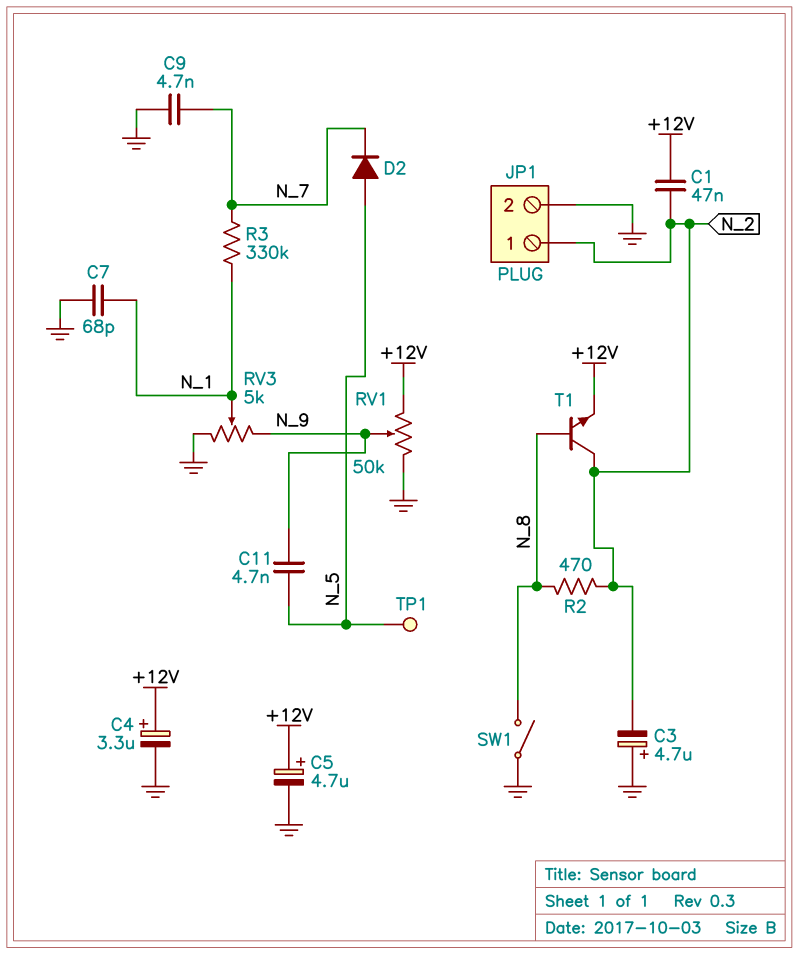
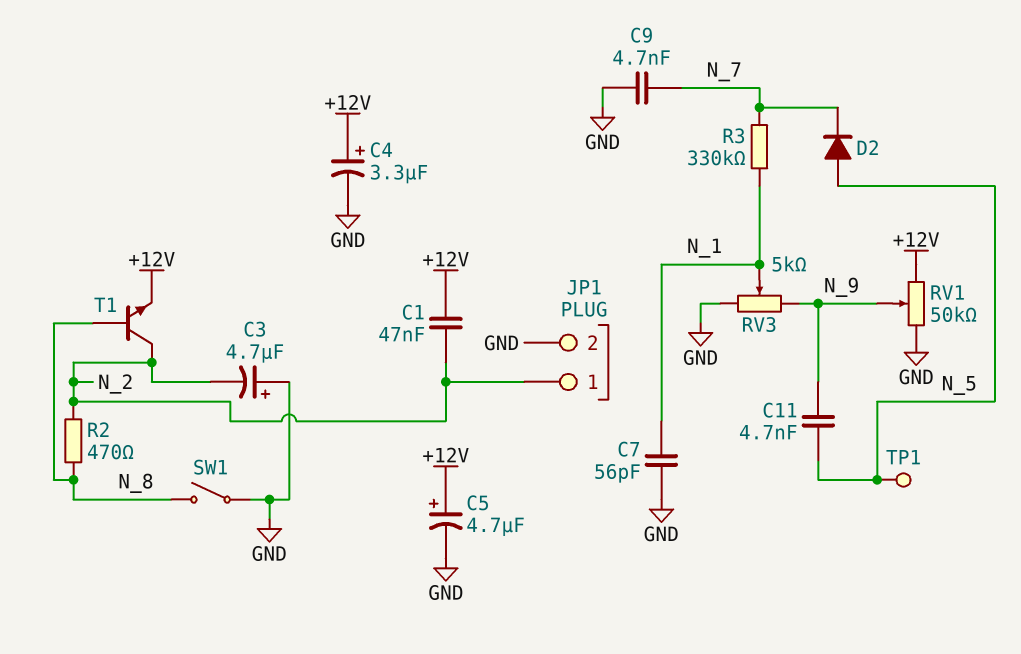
C7: 68pF (GND, N_1) -> 56pF (GND, N_1)

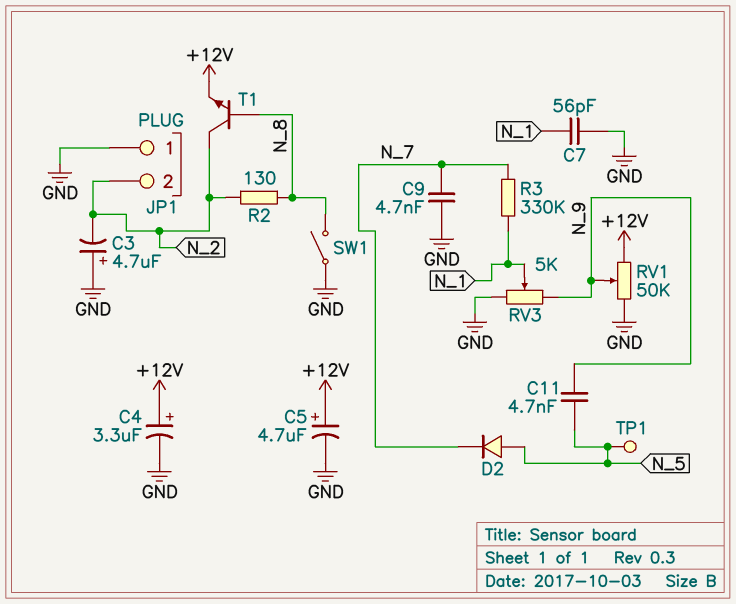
C1: 47nF (+12V, N_2) -> none
JP1 pin 1: N_2 -> GND
JP1 pin 2: GND -> N_2
R2: 470 (N_2, N_8) -> 130 (N_2, N_8)

